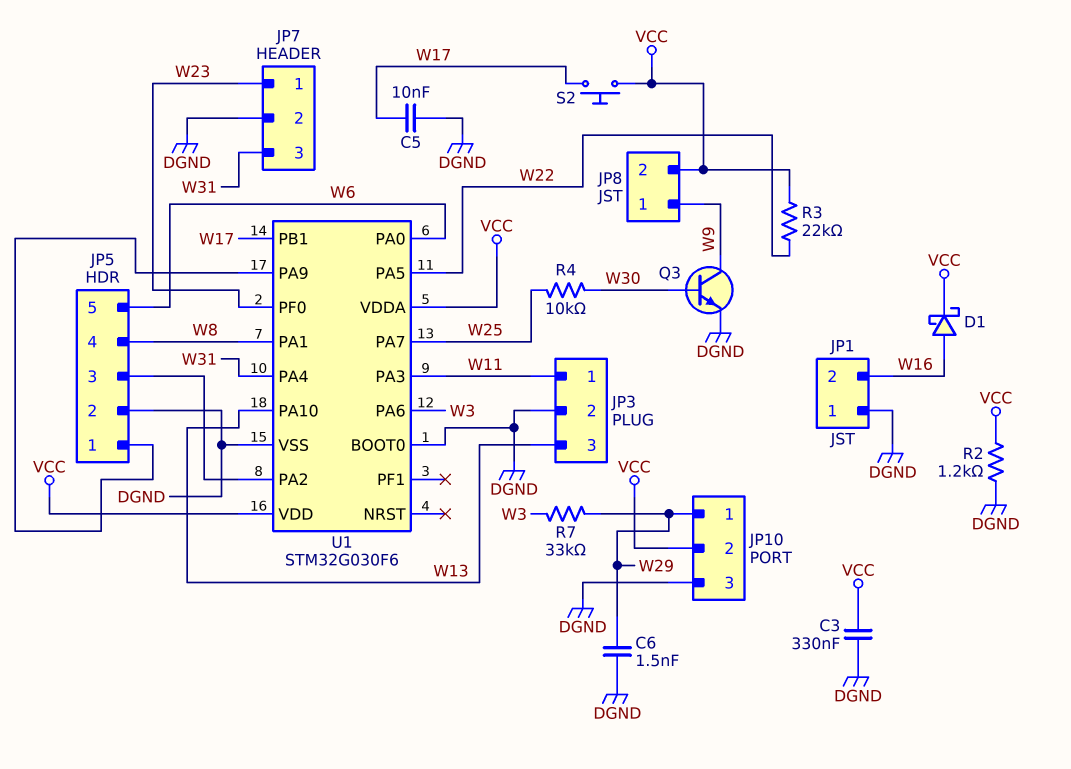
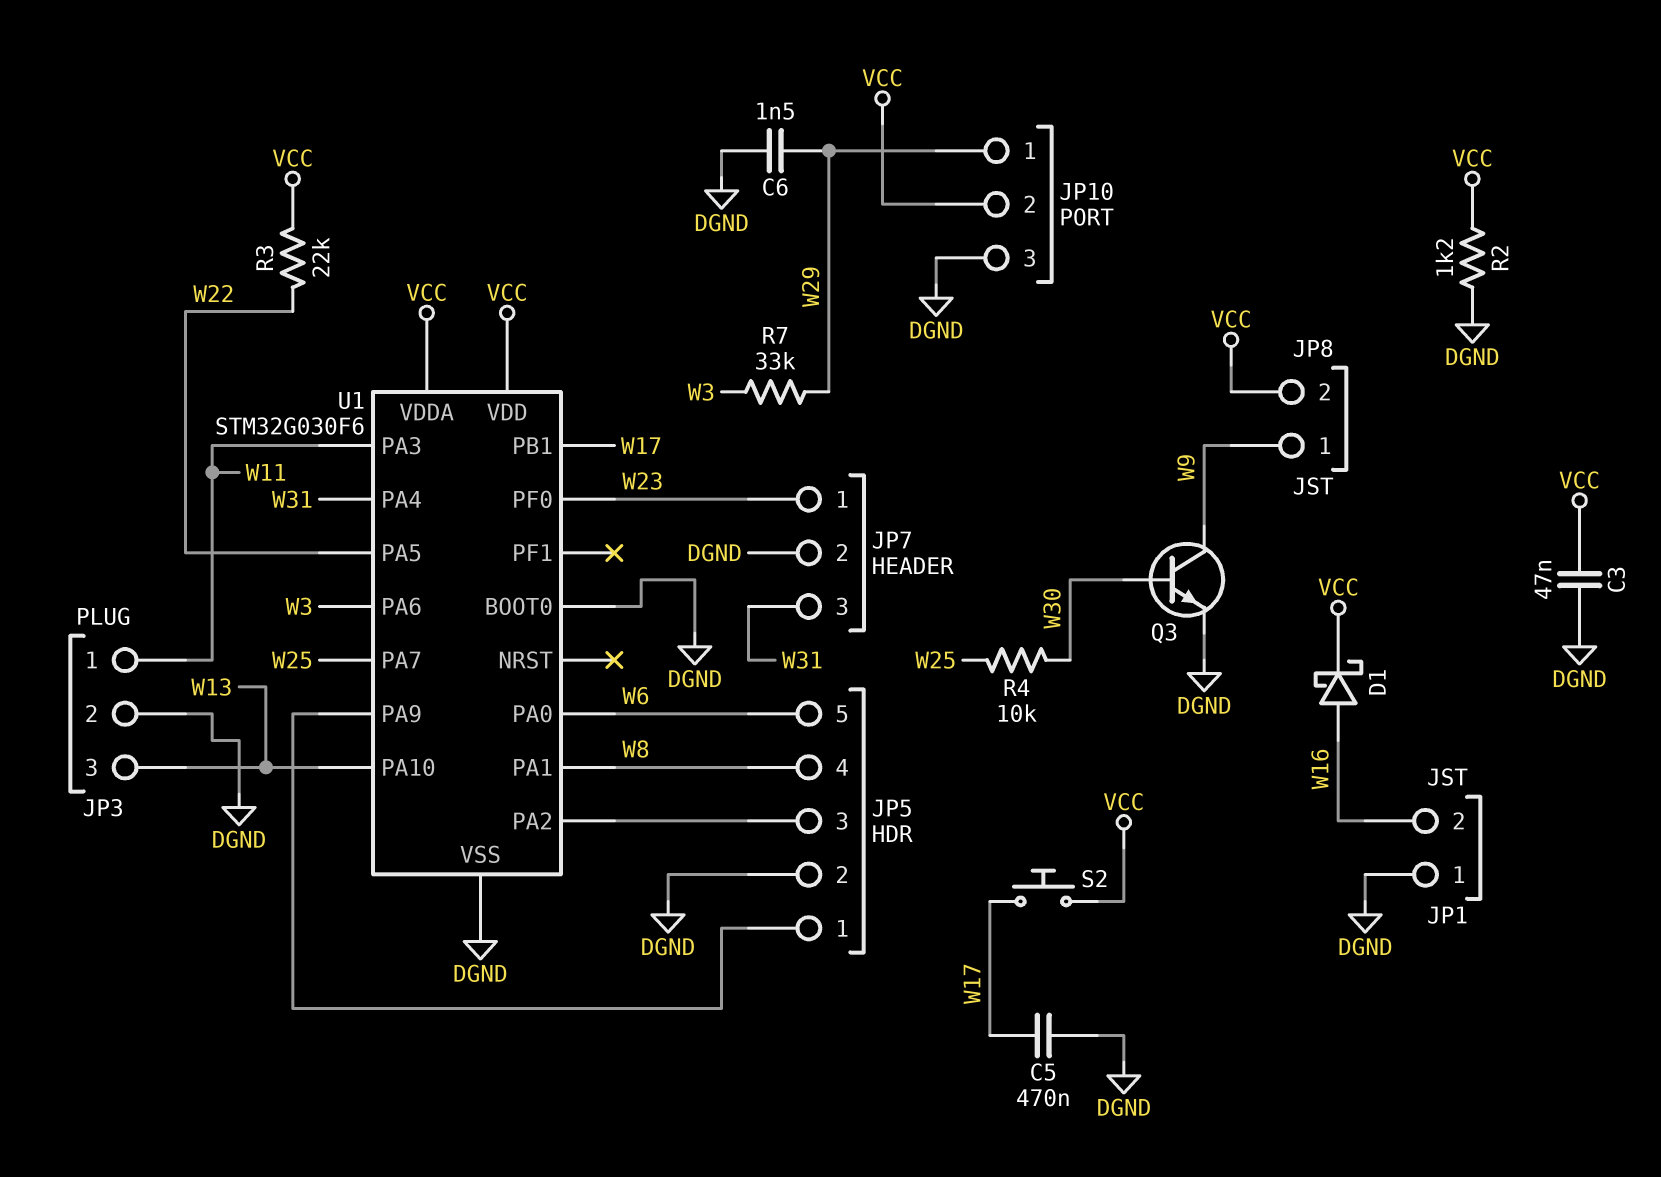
C3: 330nF (DGND, VCC) -> 47nF (DGND, VCC)
C5: 10nF (DGND, W17) -> 470nF (DGND, W17)

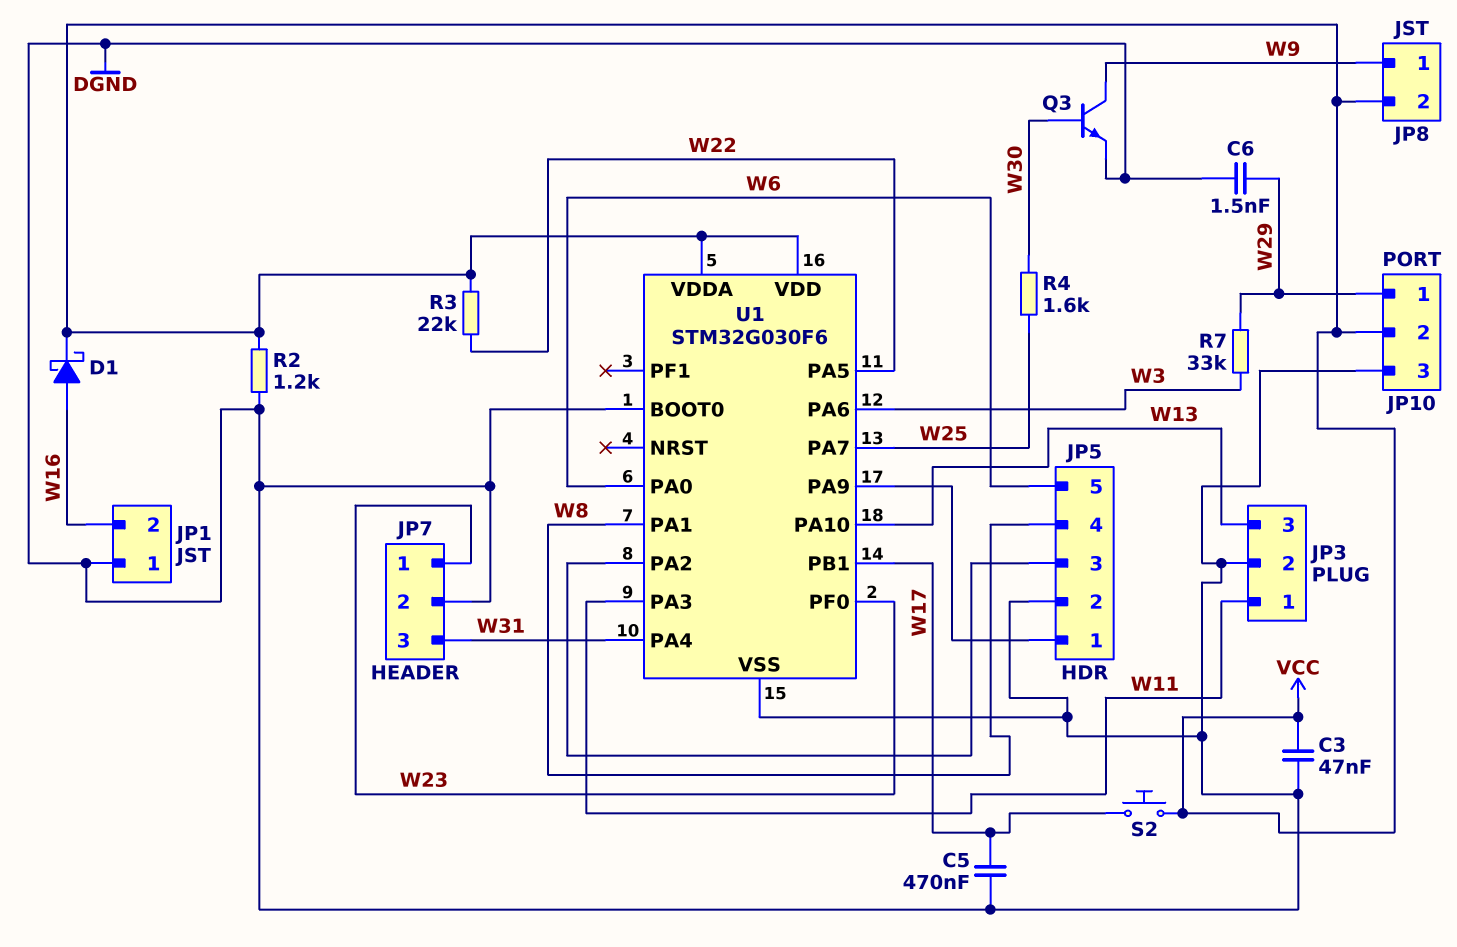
R4: 10k (W25, W30) -> 1.6k (W25, W30)

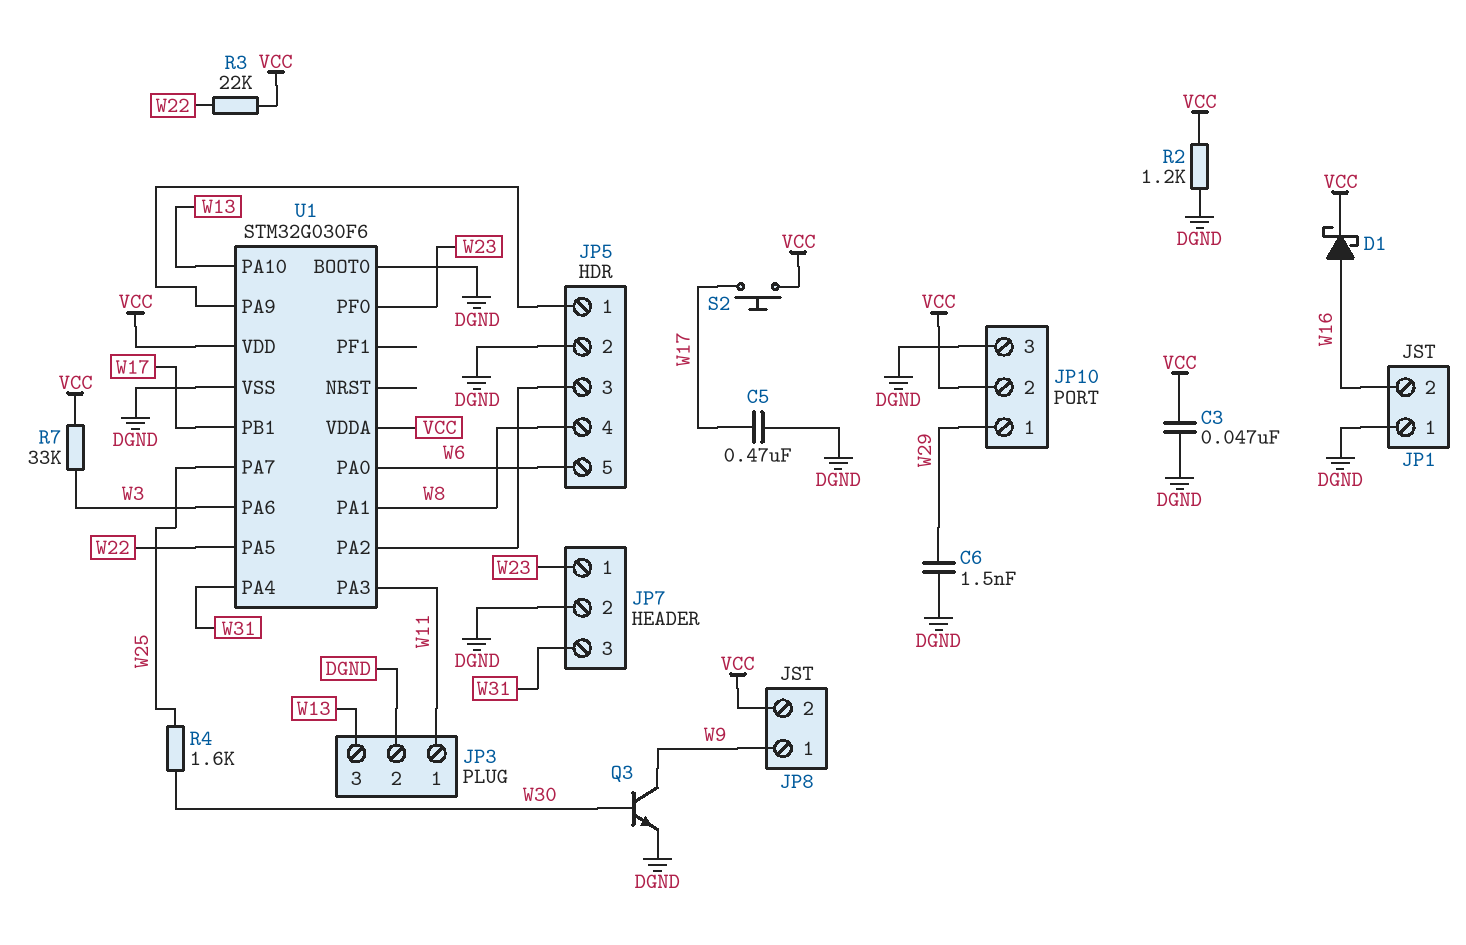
R7: 33k (W3, W29) -> 33k (VCC, W3)

